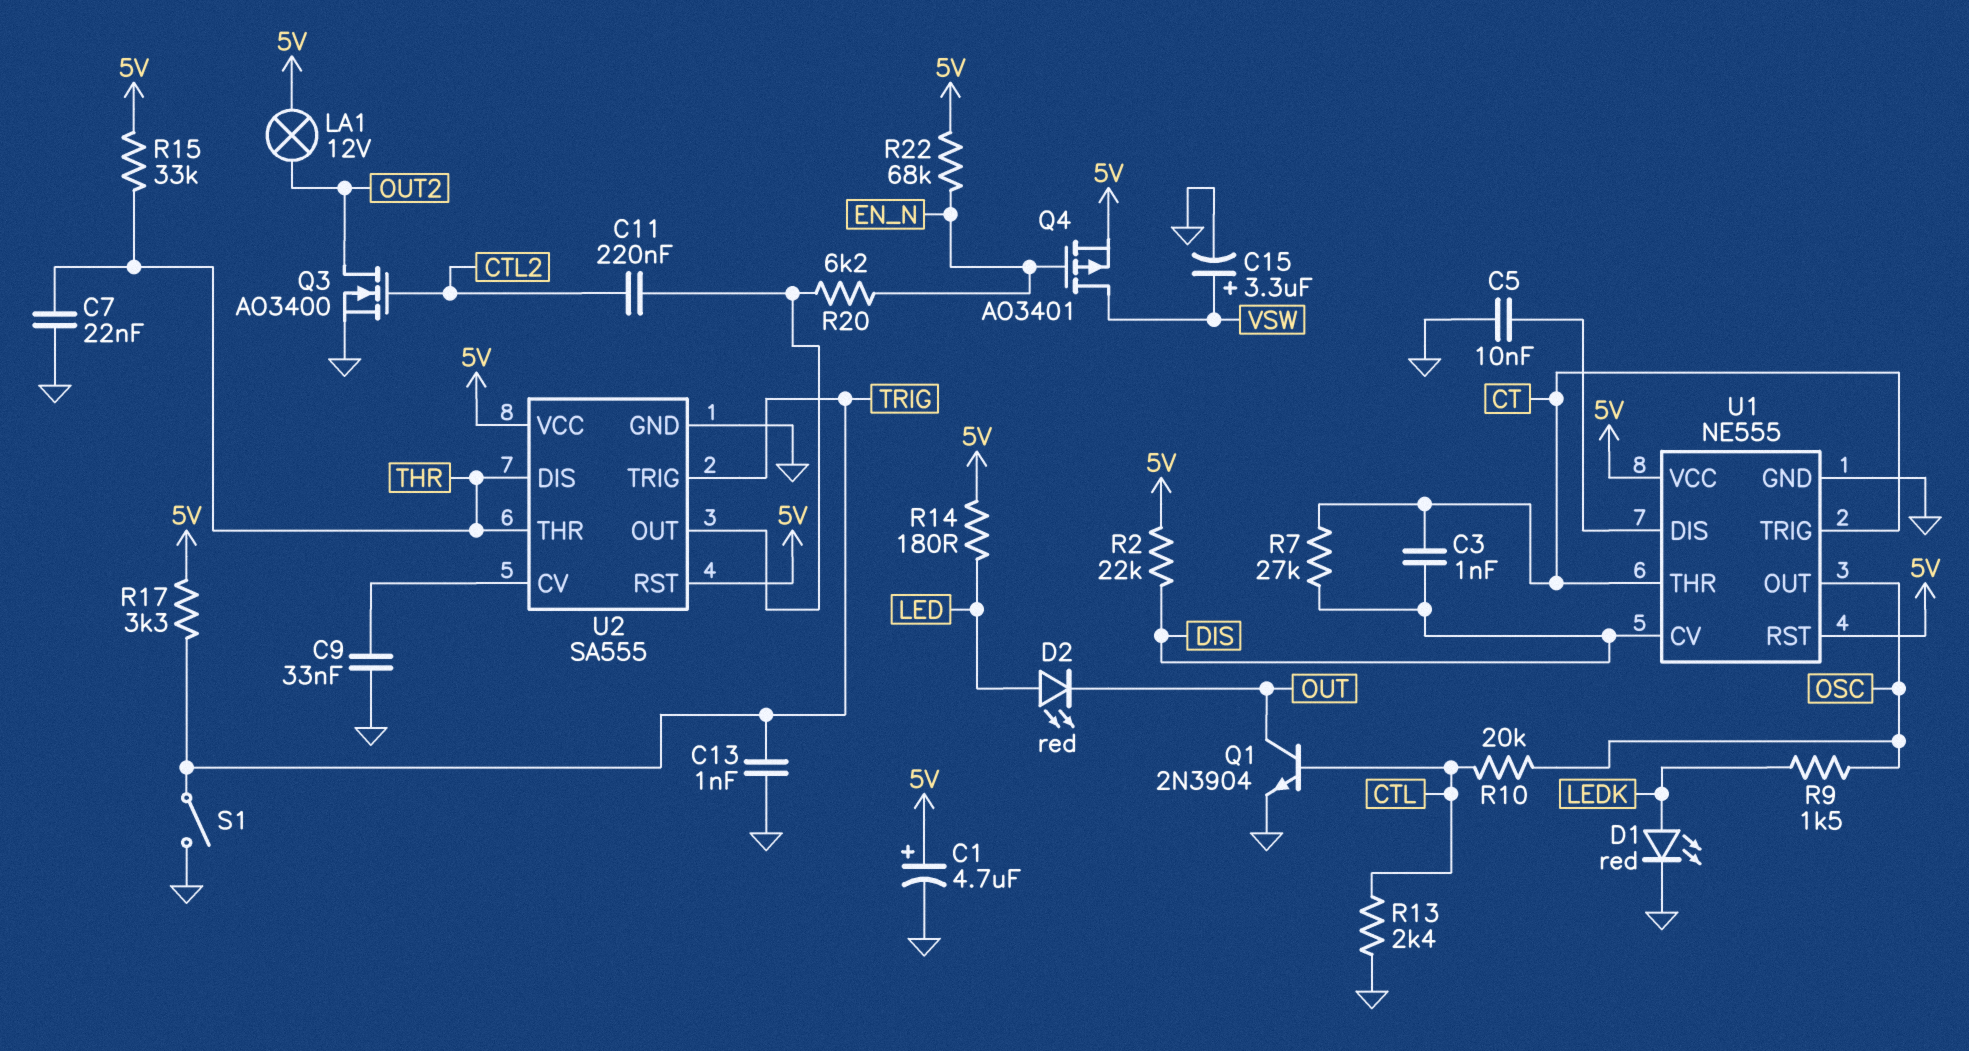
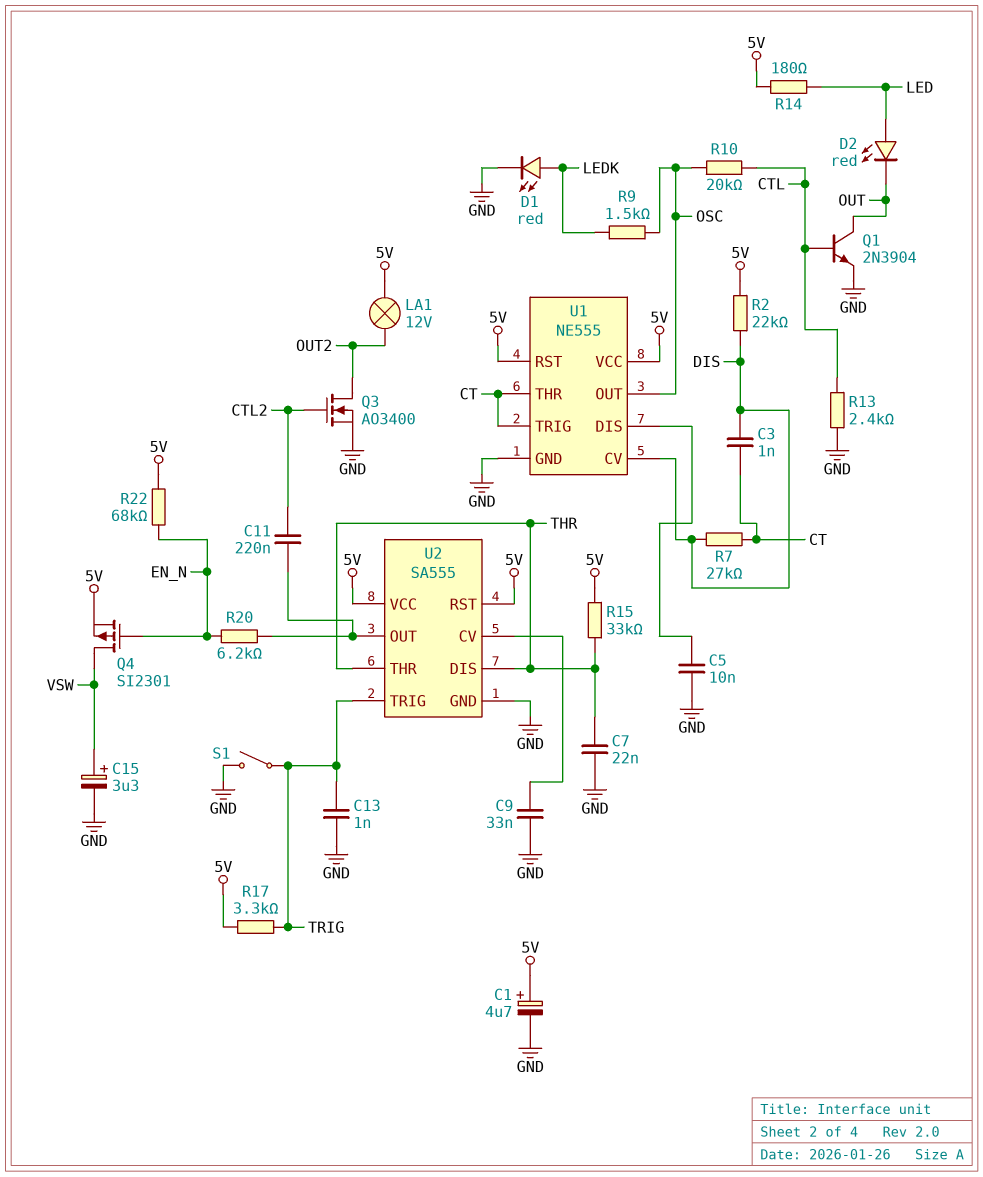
Q4: PMOS AO3401 (G EN_N, D VSW, S 5V) -> PMOS SI2301 (G EN_N, D VSW, S 5V)

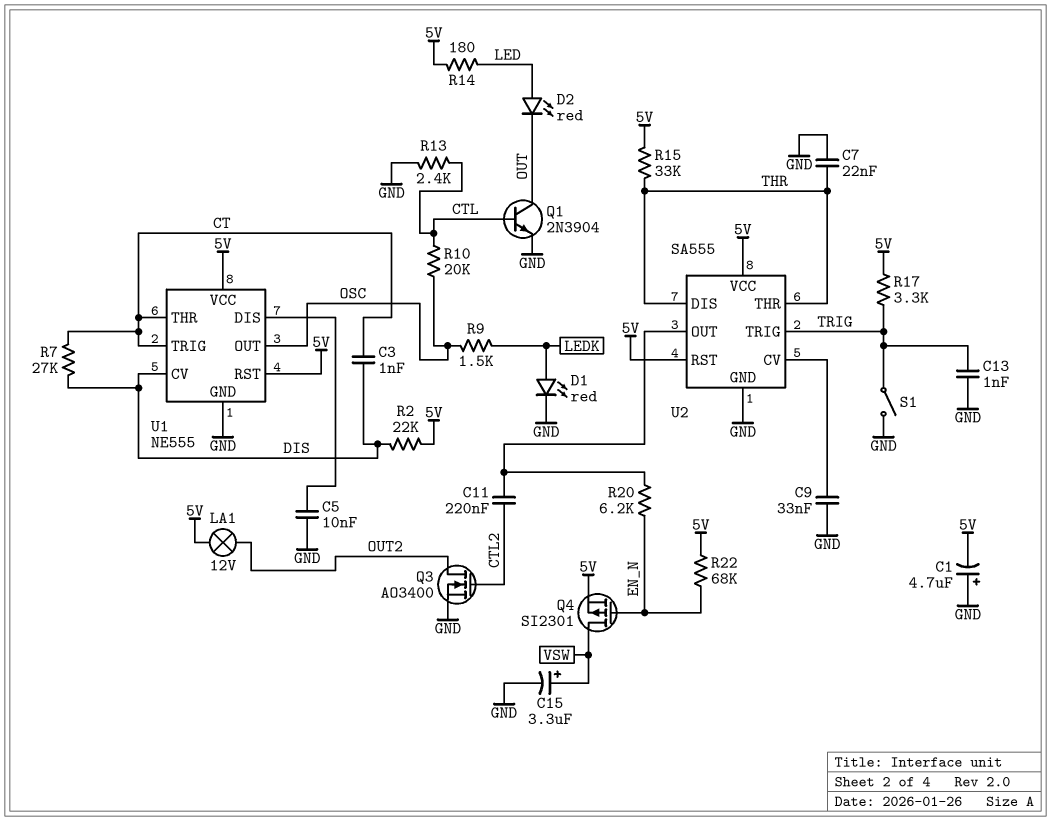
C1: 4.7uF (plus 5V, minus GND) -> 4.7uF (plus GND, minus 5V)

